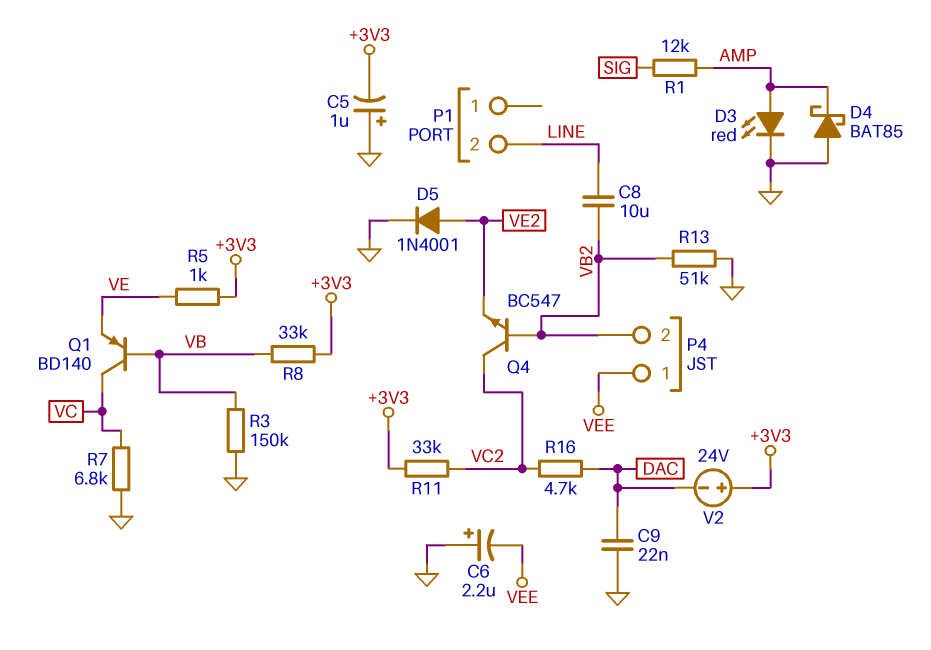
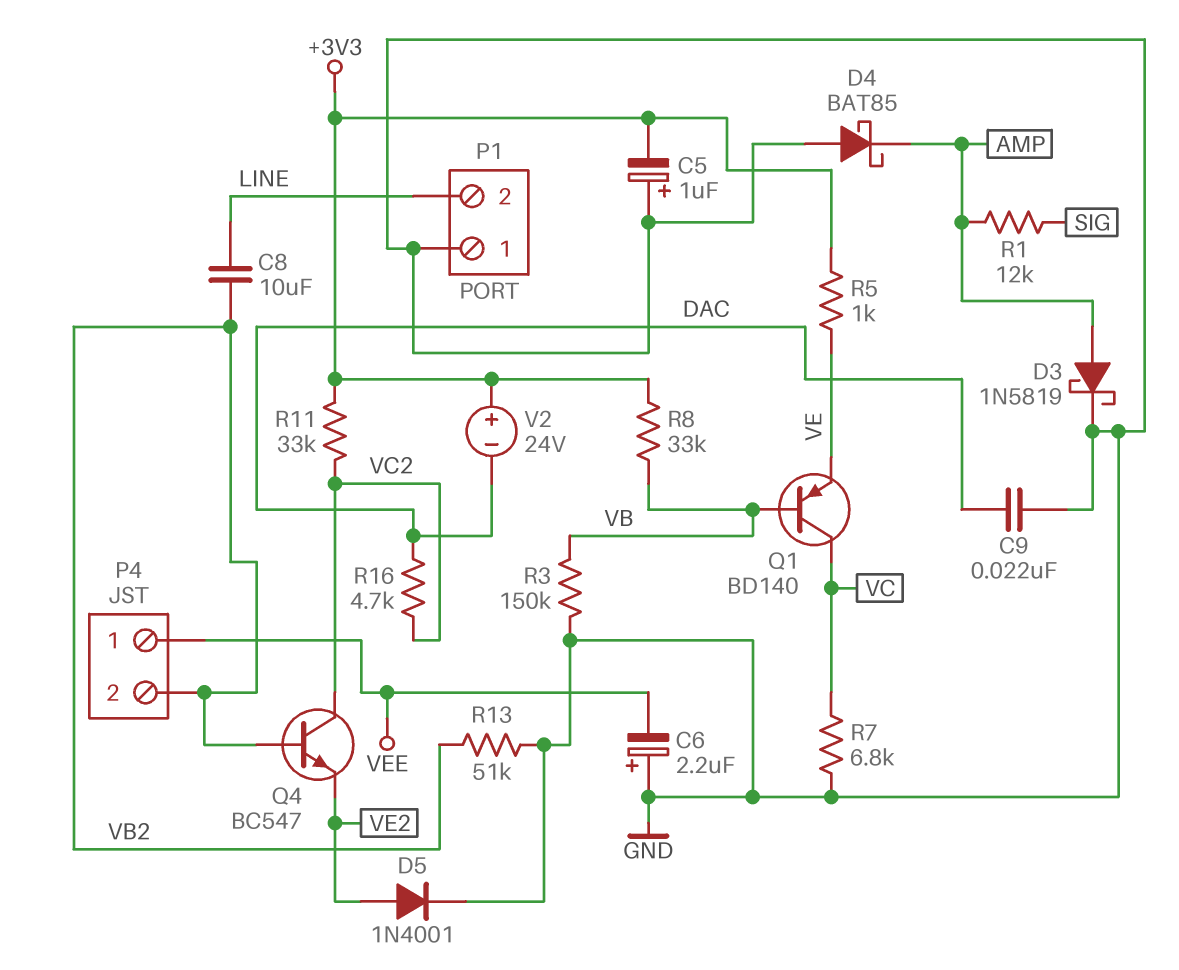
D3: LED red (A AMP, K GND) -> schottky 1N5819 (A AMP, K GND)
P1 pin 1: none -> GND

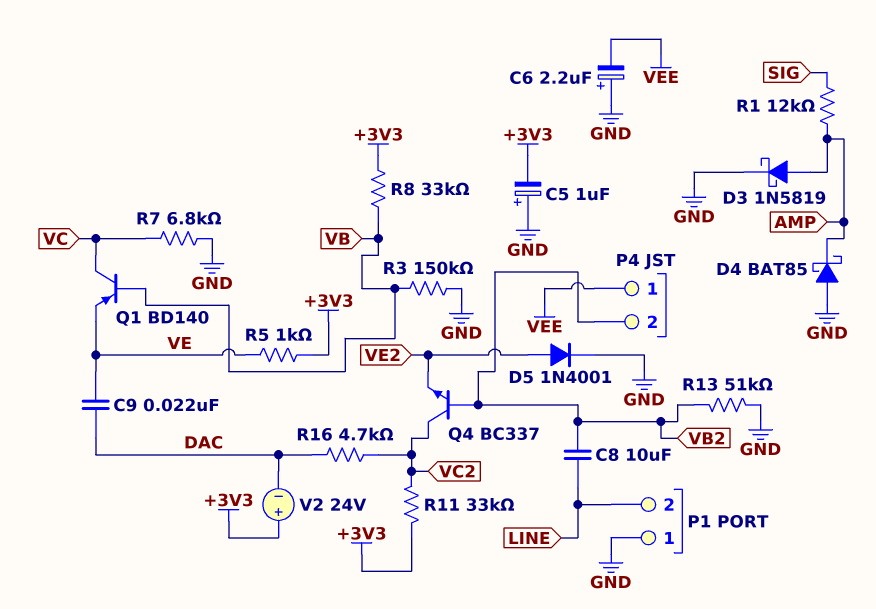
C9: 22nF (DAC, GND) -> 22nF (DAC, VE)
Q4: NPN BC547 (B VB2, C VC2, E VE2) -> NPN BC337 (B VB2, C VC2, E VE2)

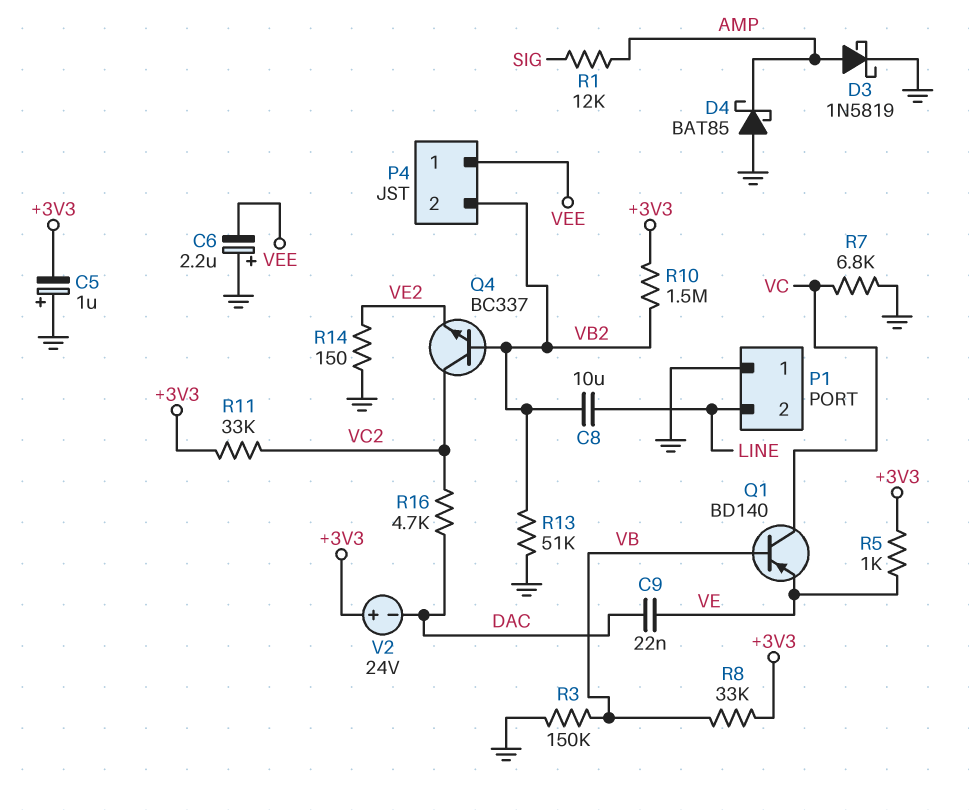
D5: diode 1N4001 (A VE2, K GND) -> none
R10: none -> 1.5M (+3V3, VB2)
R14: none -> 150 (GND, VE2)

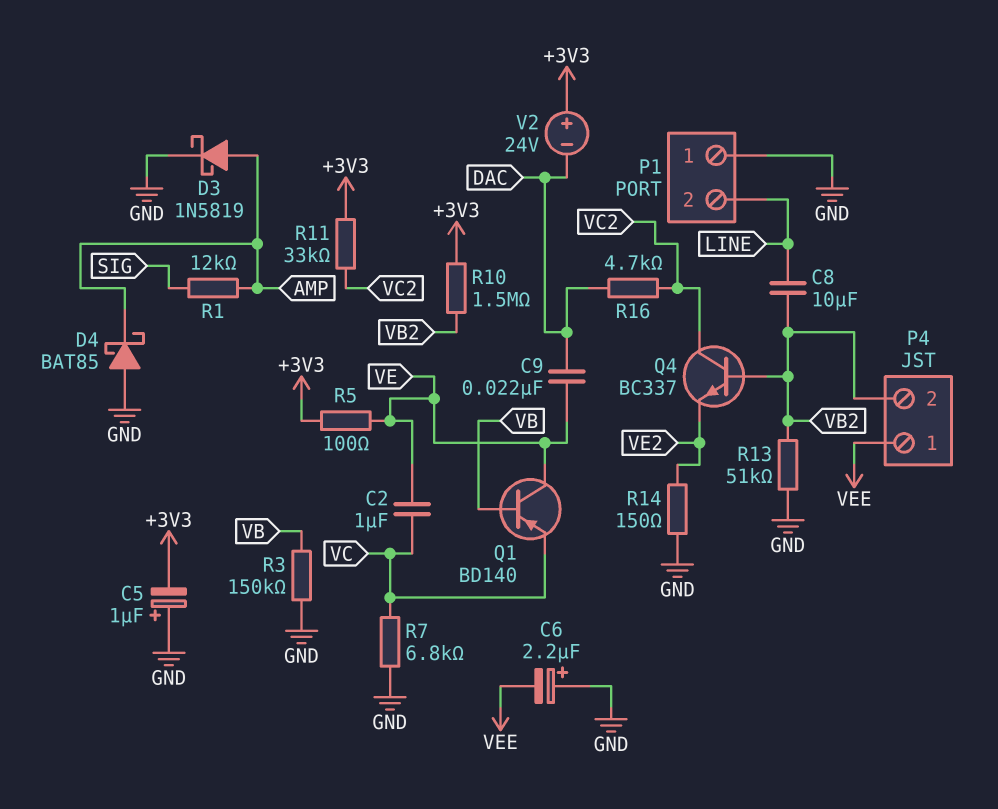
C2: none -> 1uF (VC, VE)
Q1: PNP BD140 (B VB, C VC, E VE) -> PNP BD140 (B VB, C VE, E VC)
R5: 1k (+3V3, VE) -> 100 (+3V3, VE)
R8: 33k (+3V3, VB) -> none

